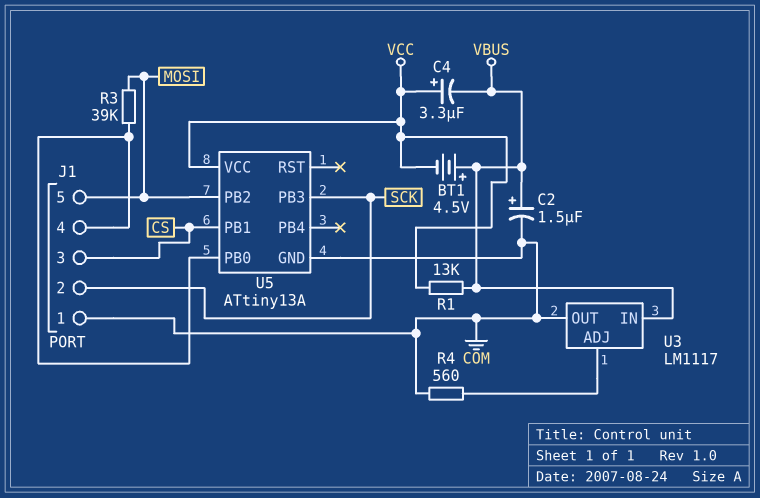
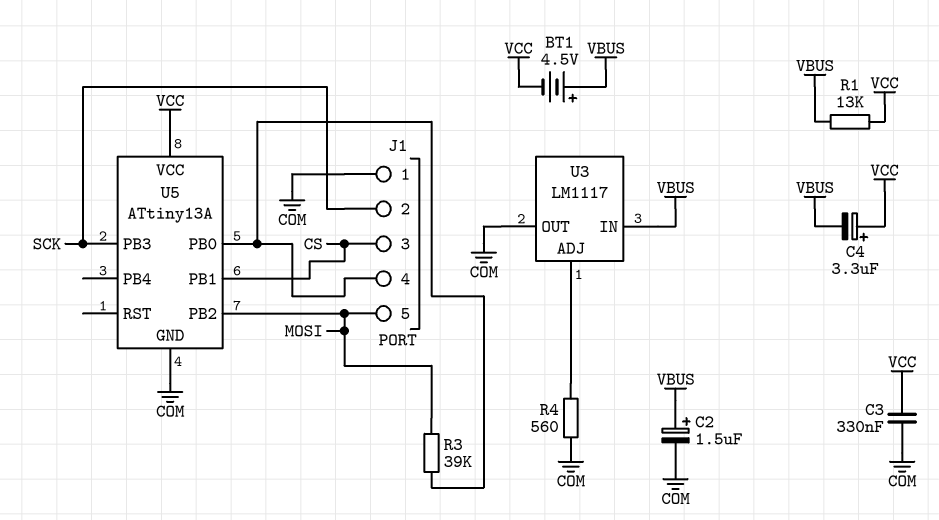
C3: none -> 330nF (COM, VCC)

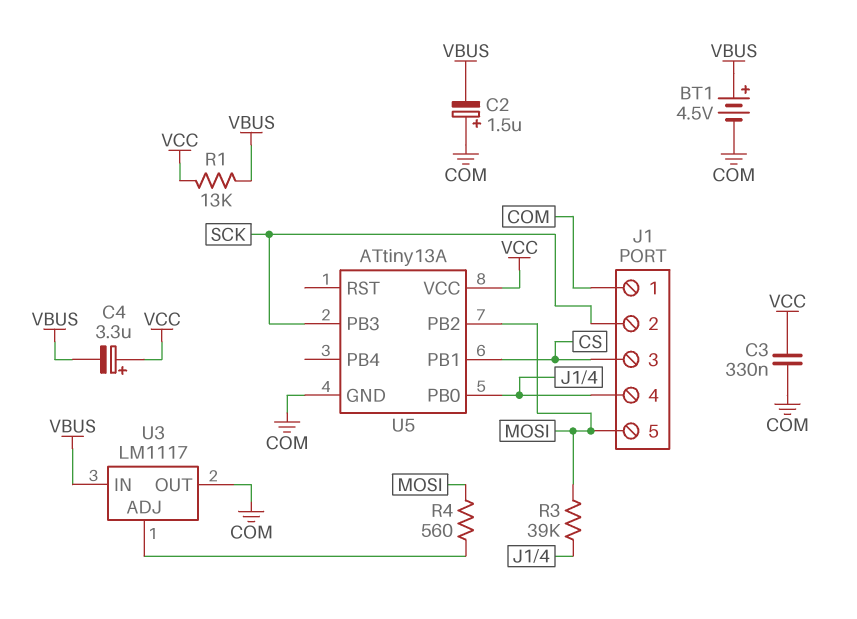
BT1: 4.5V (plus VBUS, minus VCC) -> 4.5V (plus VBUS, minus COM)
C2: 1.5uF (plus VBUS, minus COM) -> 1.5uF (plus COM, minus VBUS)
R4: 560 (COM, U3/ADJ) -> 560 (MOSI, U3/ADJ)

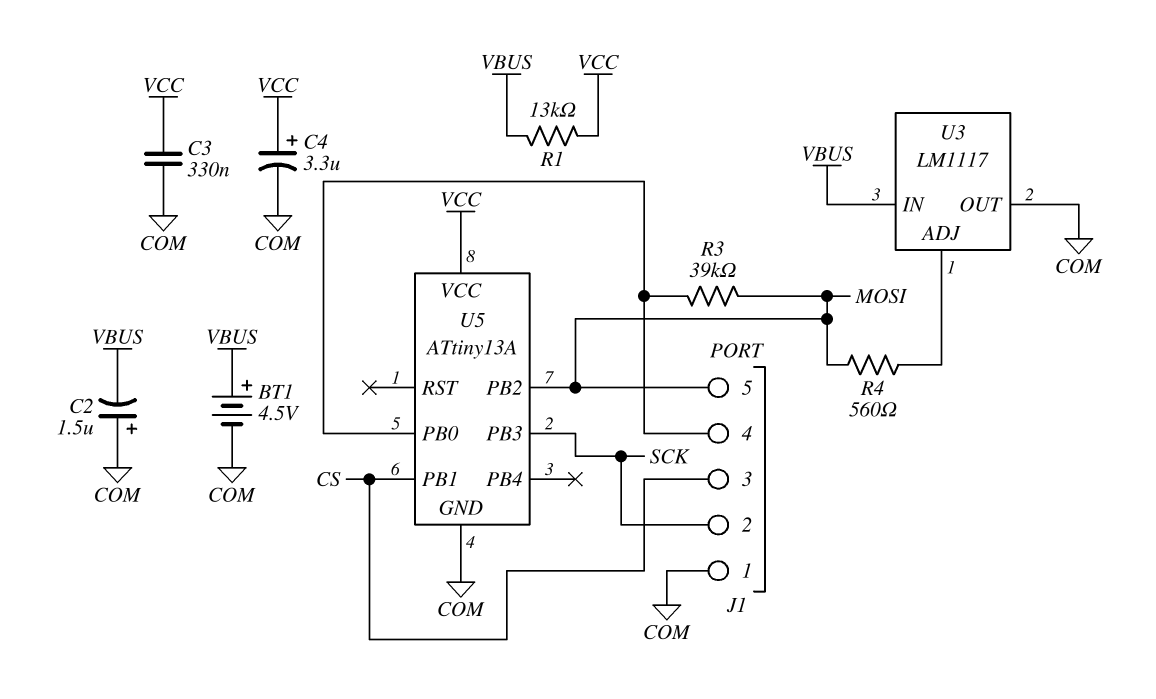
C4: 3.3uF (plus VCC, minus VBUS) -> 3.3uF (plus VCC, minus COM)

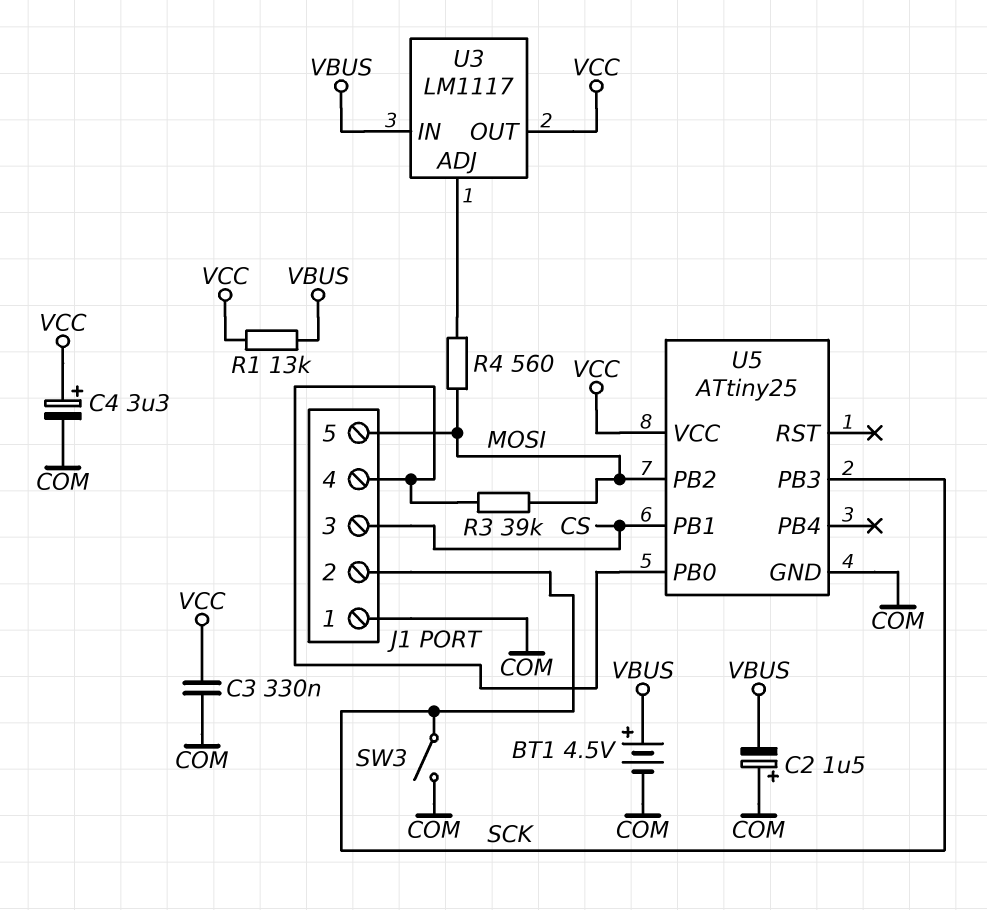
SW3: none -> switch (COM, SCK)
U3 pin OUT: COM -> VCC
U5: ATtiny13A -> ATtiny25

